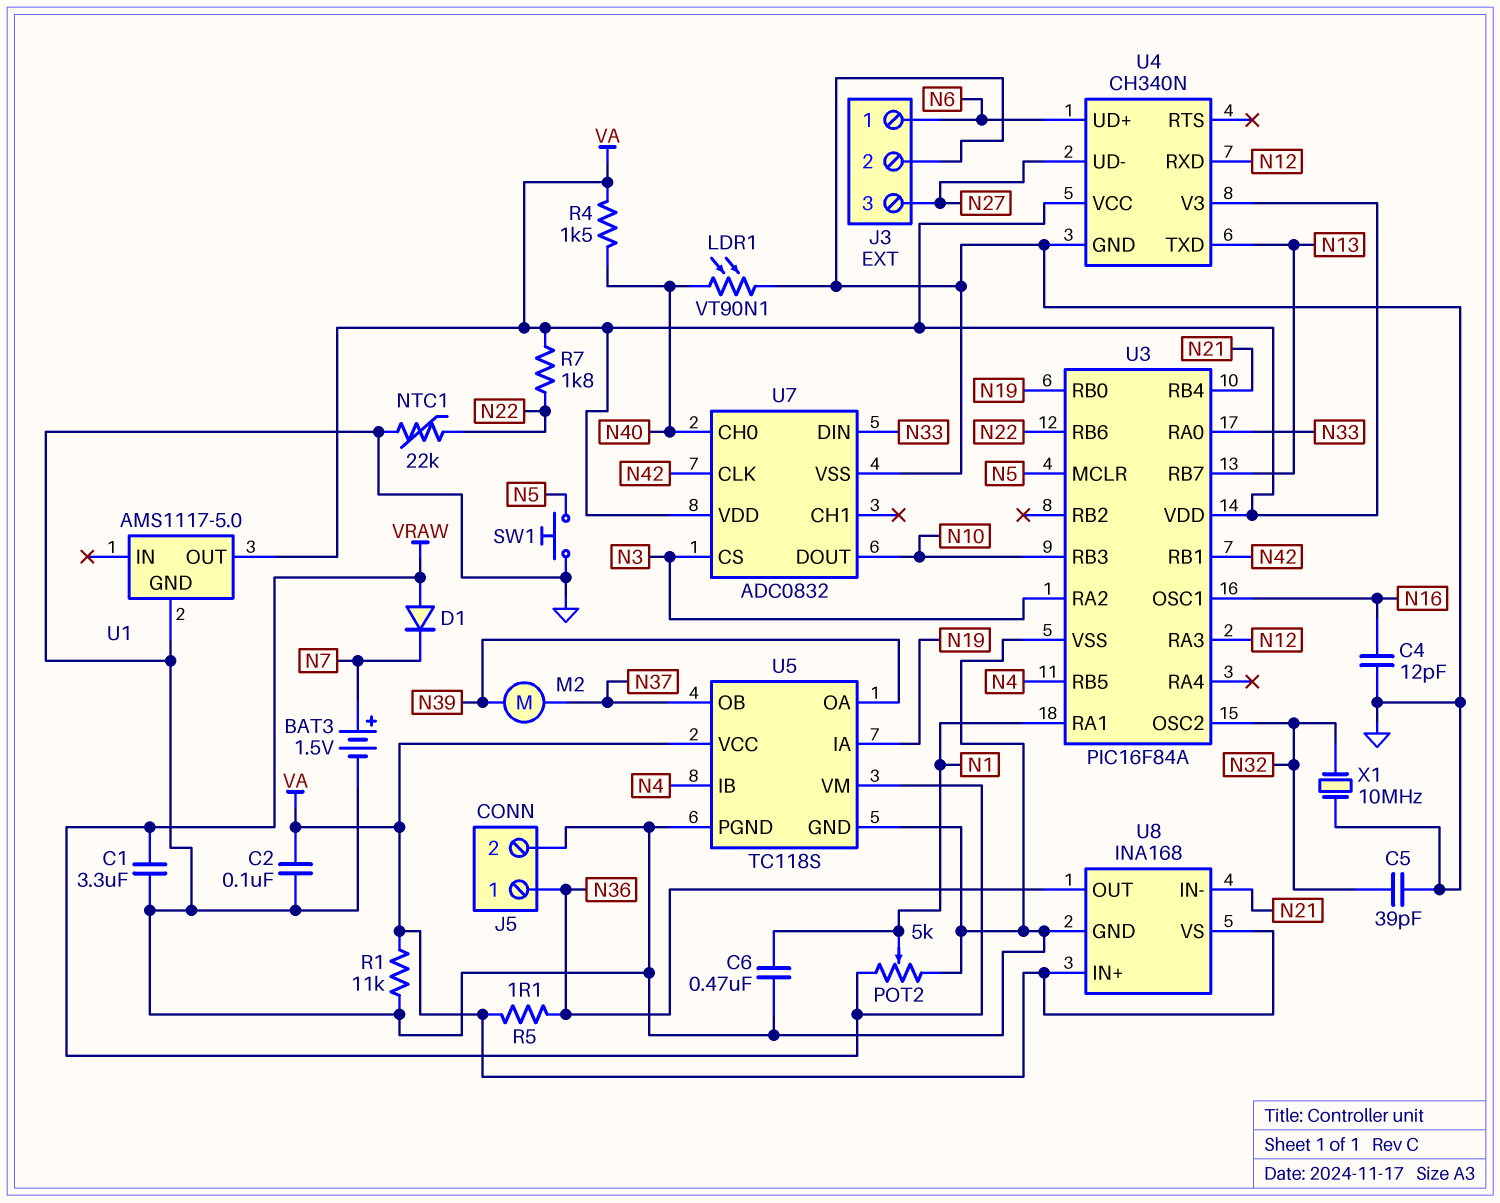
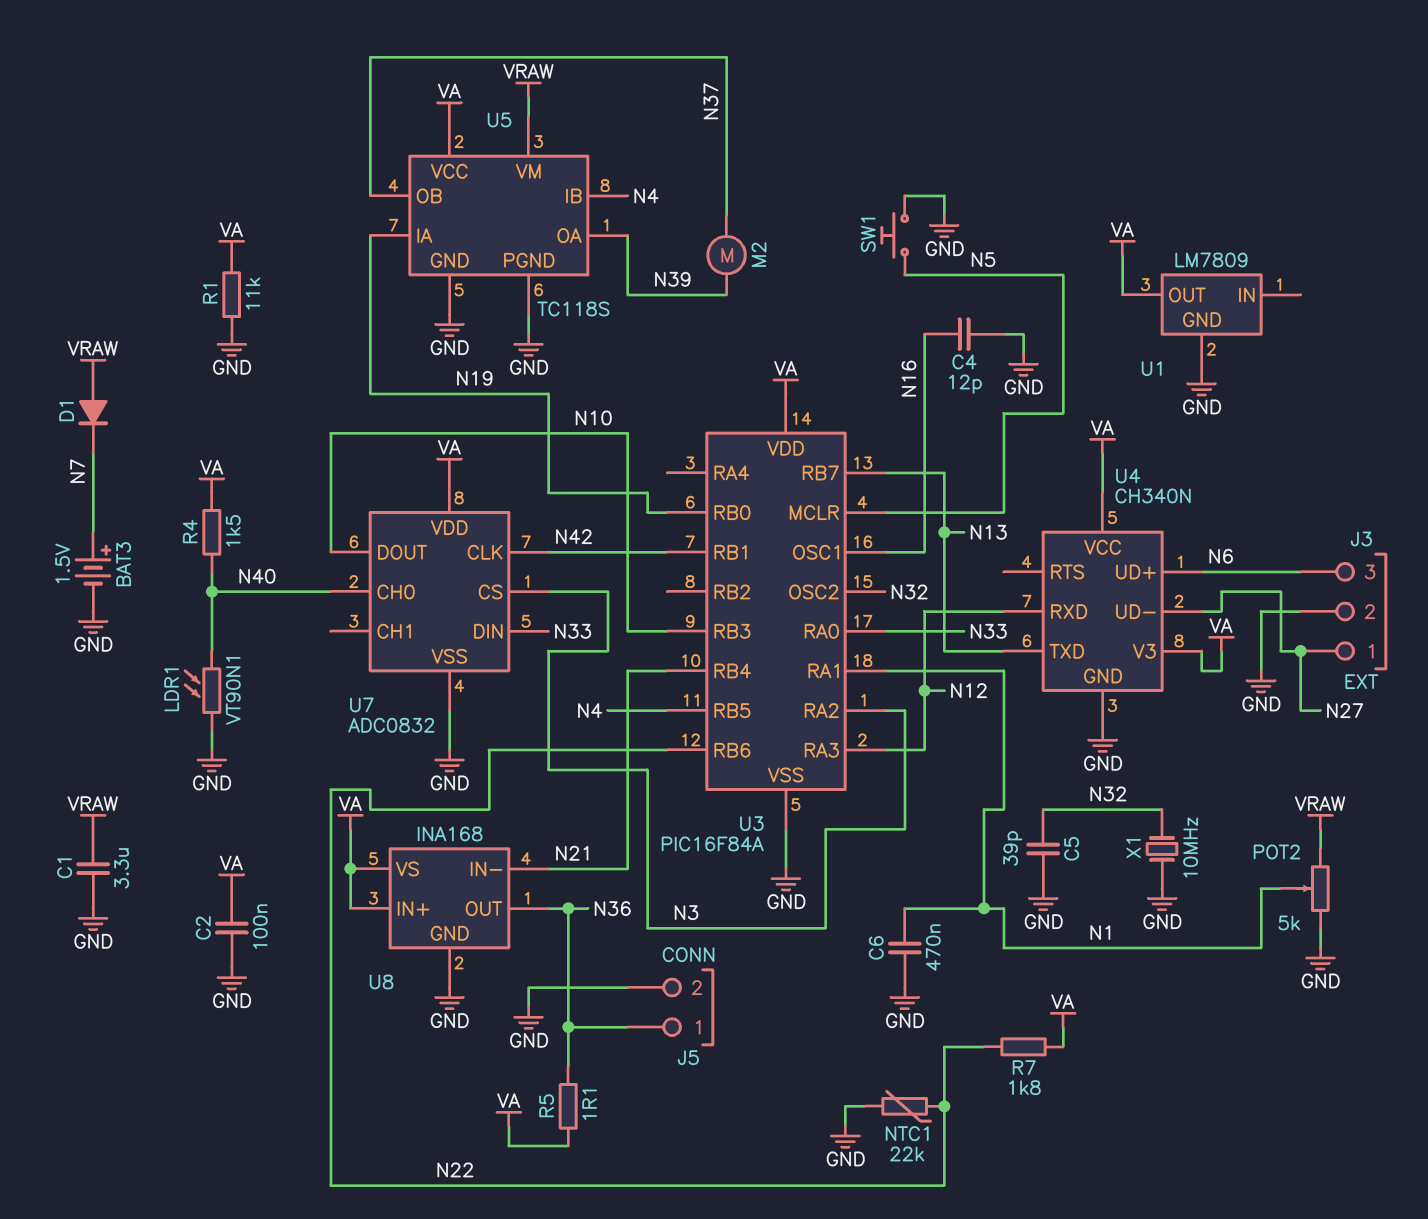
J3 pin 1: N6 -> N27
J3 pin 3: N27 -> N6
U1: AMS1117-5.0 -> LM7809

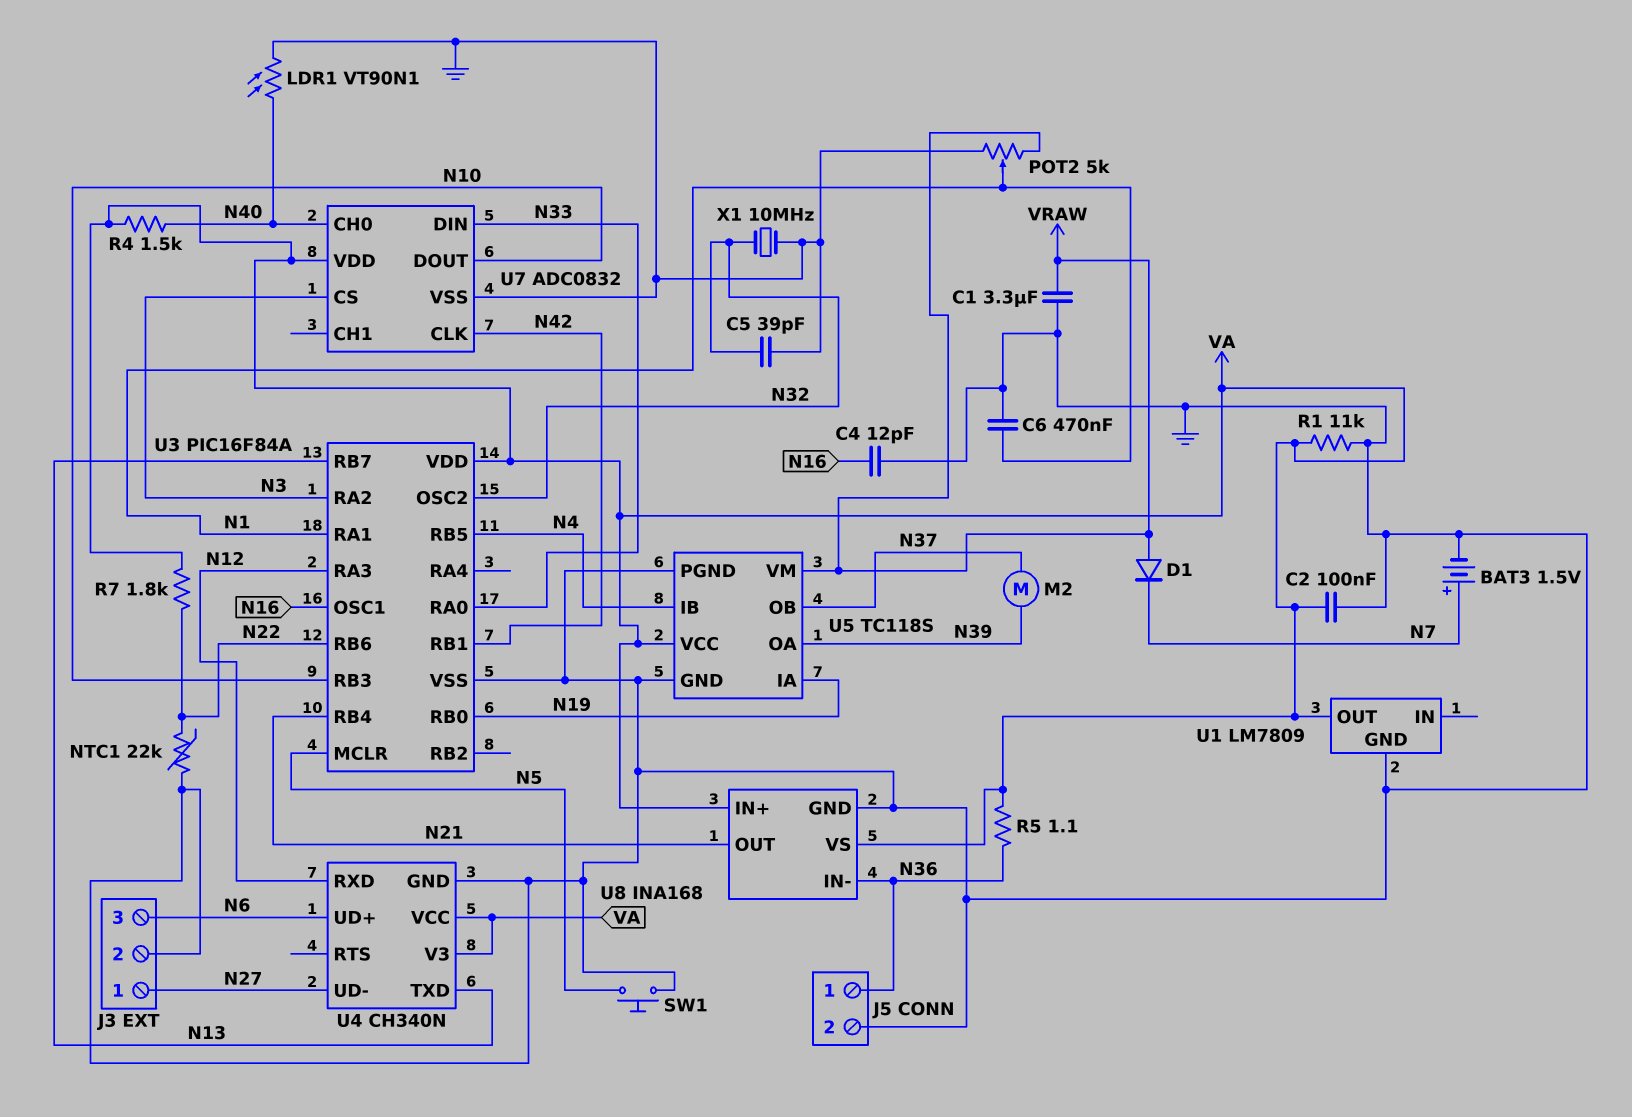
U8 pin IN-: N21 -> N36
U8 pin OUT: N36 -> N21

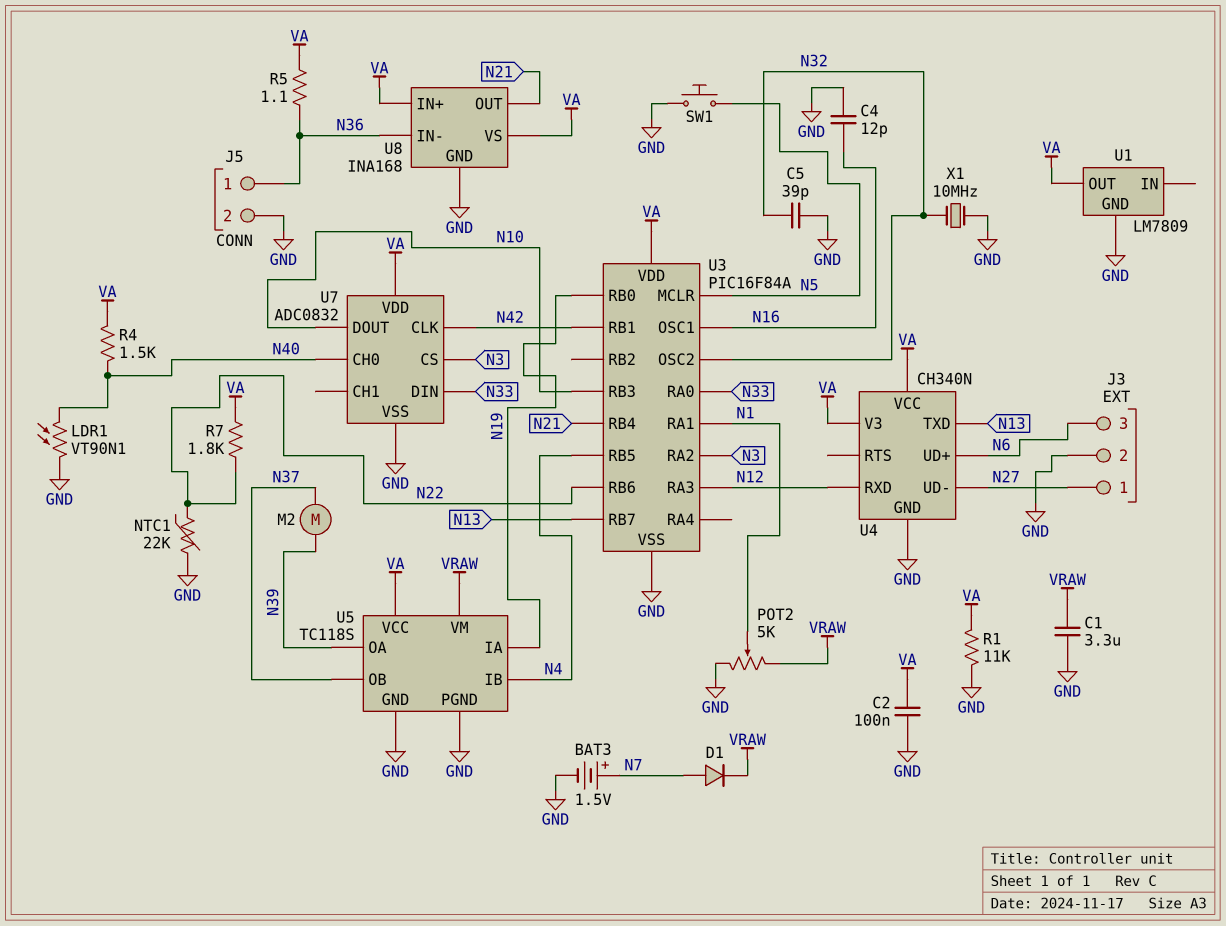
C6: 470nF (GND, N1) -> none
D1: diode (A VRAW, K N7) -> diode (A N7, K VRAW)

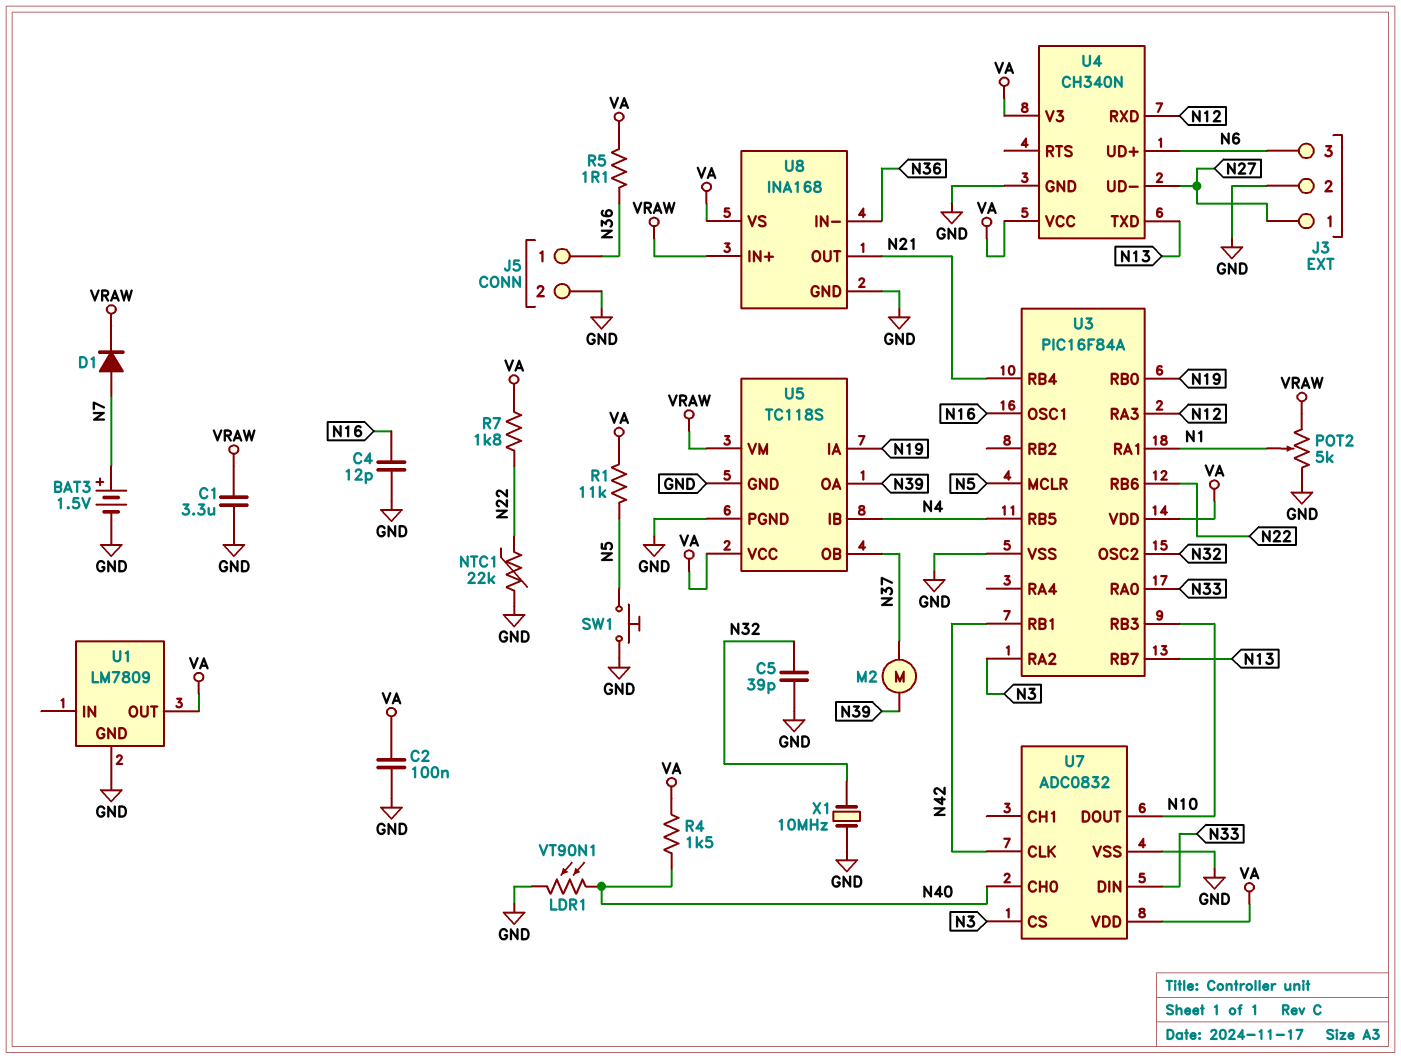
R1: 11k (GND, VA) -> 11k (N5, VA)
U8 pin IN+: VA -> VRAW

